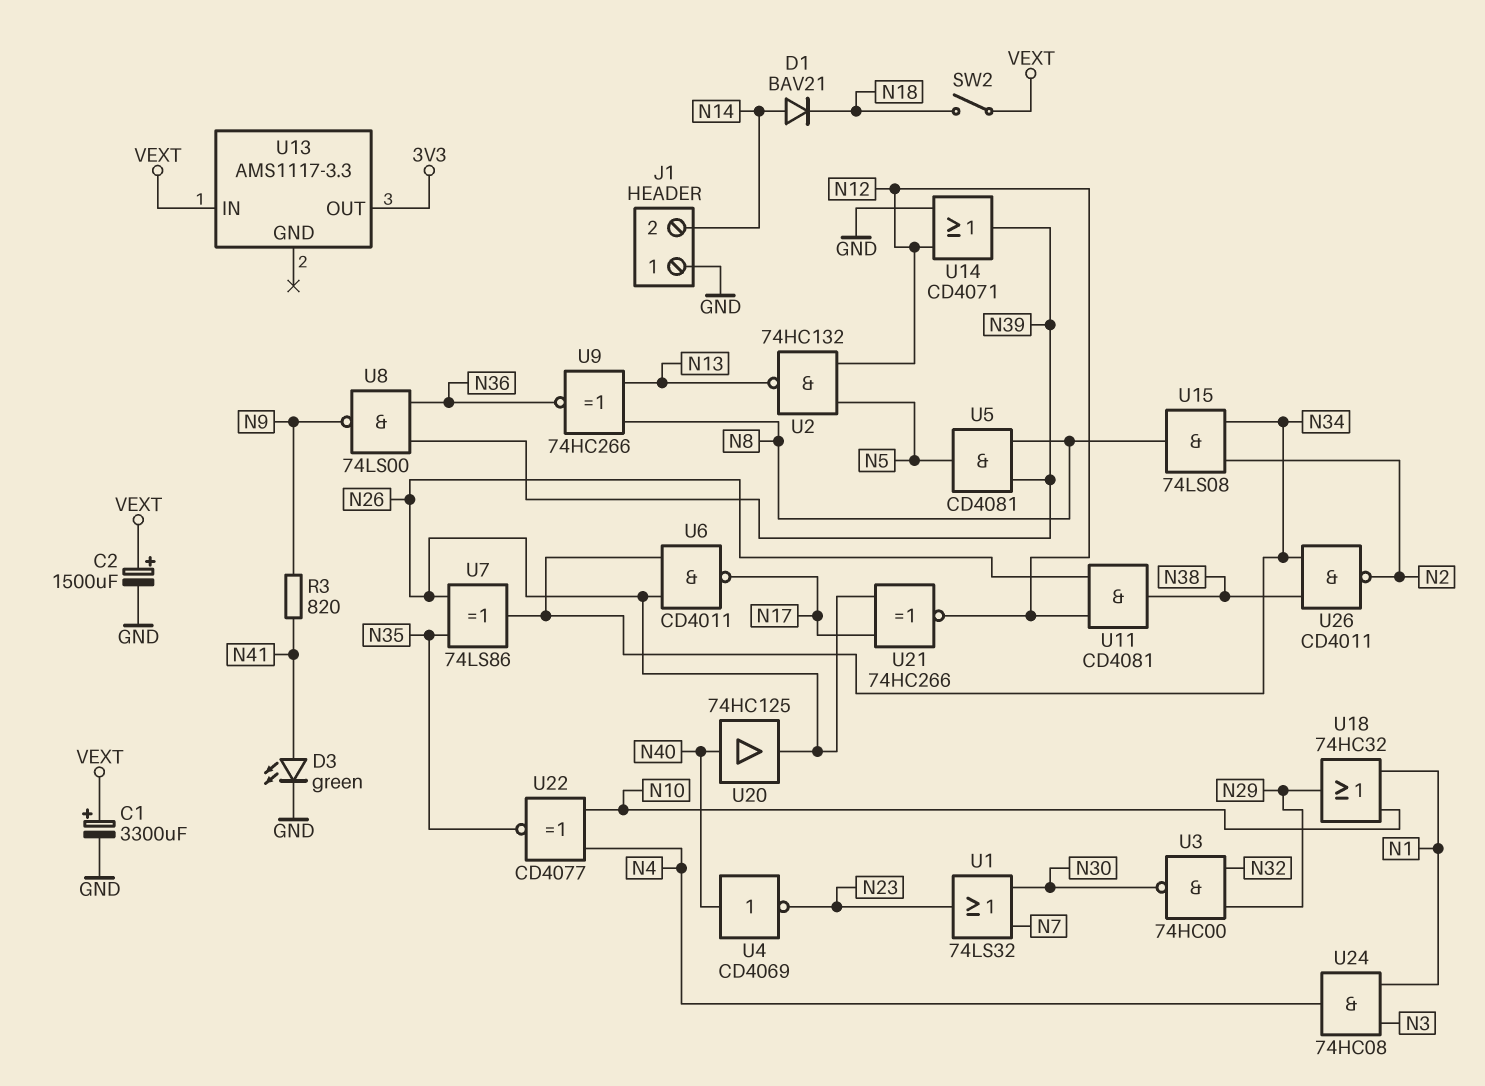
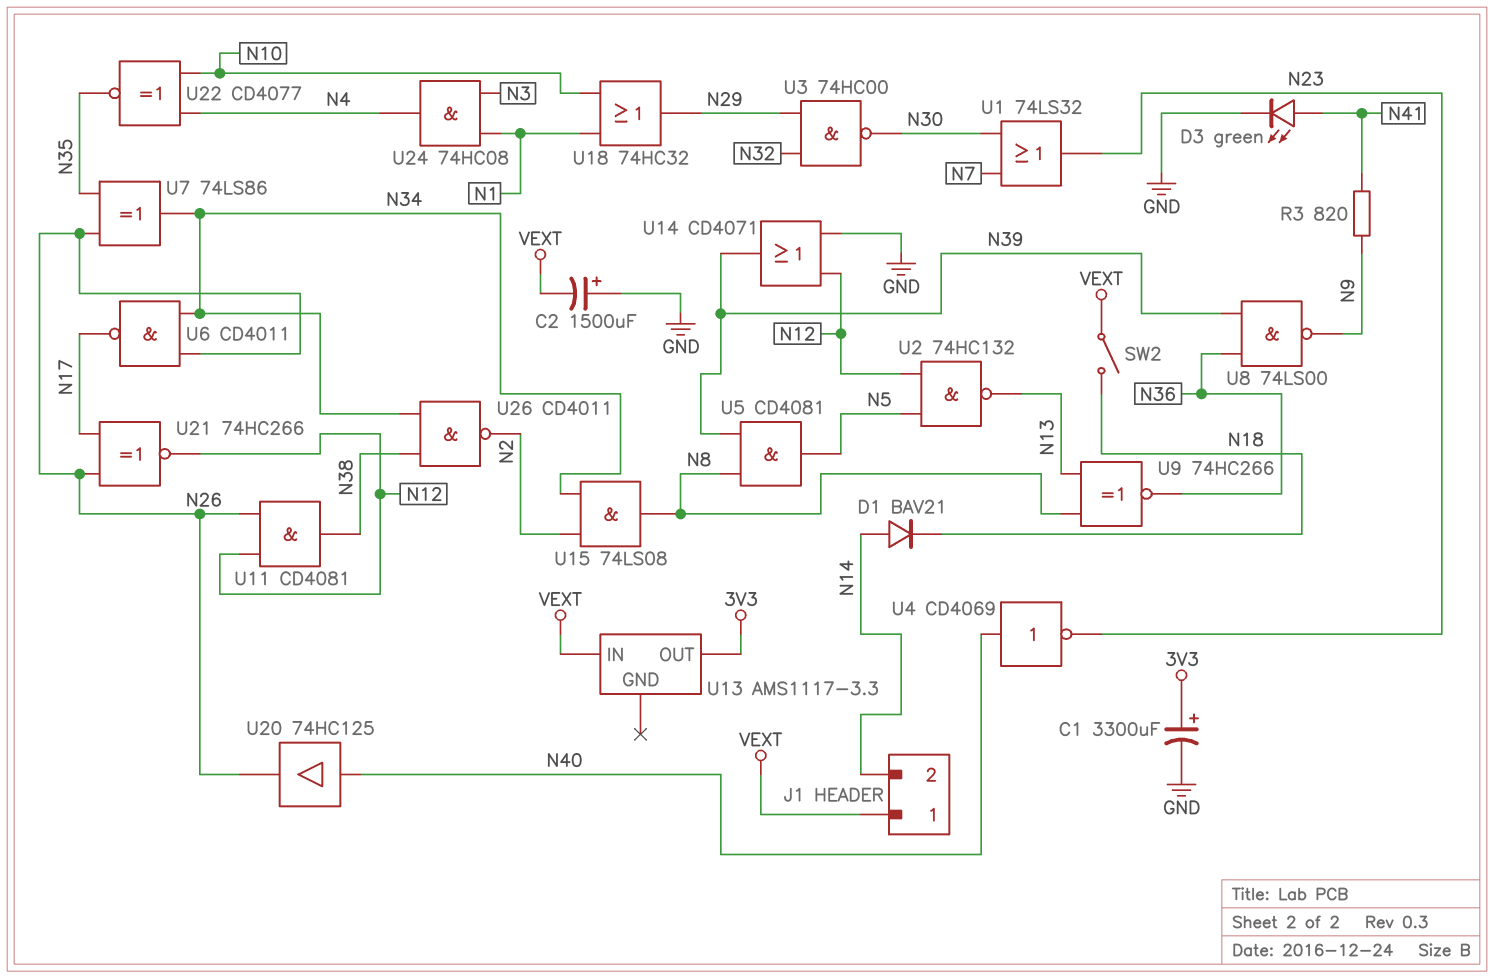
C1: 3300uF (plus VEXT, minus GND) -> 3300uF (plus 3V3, minus GND)
C2: 1500uF (plus VEXT, minus GND) -> 1500uF (plus GND, minus VEXT)
J1 pin 1: GND -> VEXT

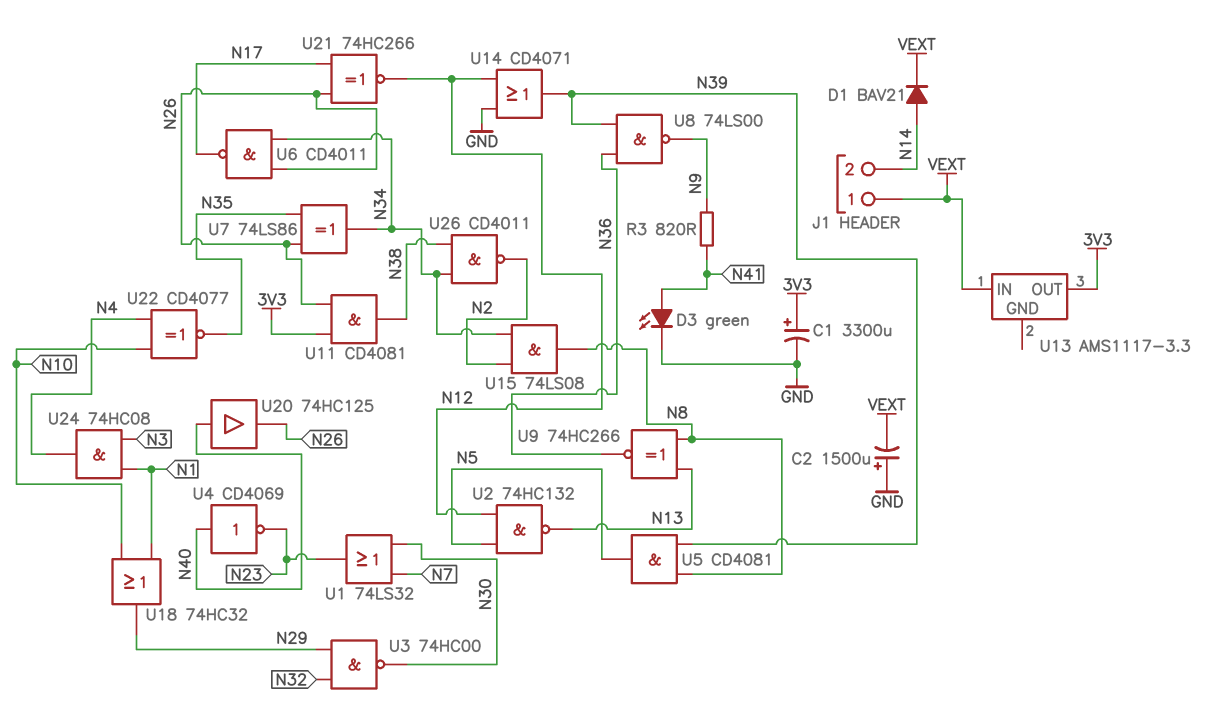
D1: diode BAV21 (A N14, K N18) -> diode BAV21 (A N14, K VEXT)
SW2: switch (N18, VEXT) -> none
U11: AND CD4081 (in N12, in N26, out N38) -> AND CD4081 (in 3V3, in N26, out N38)

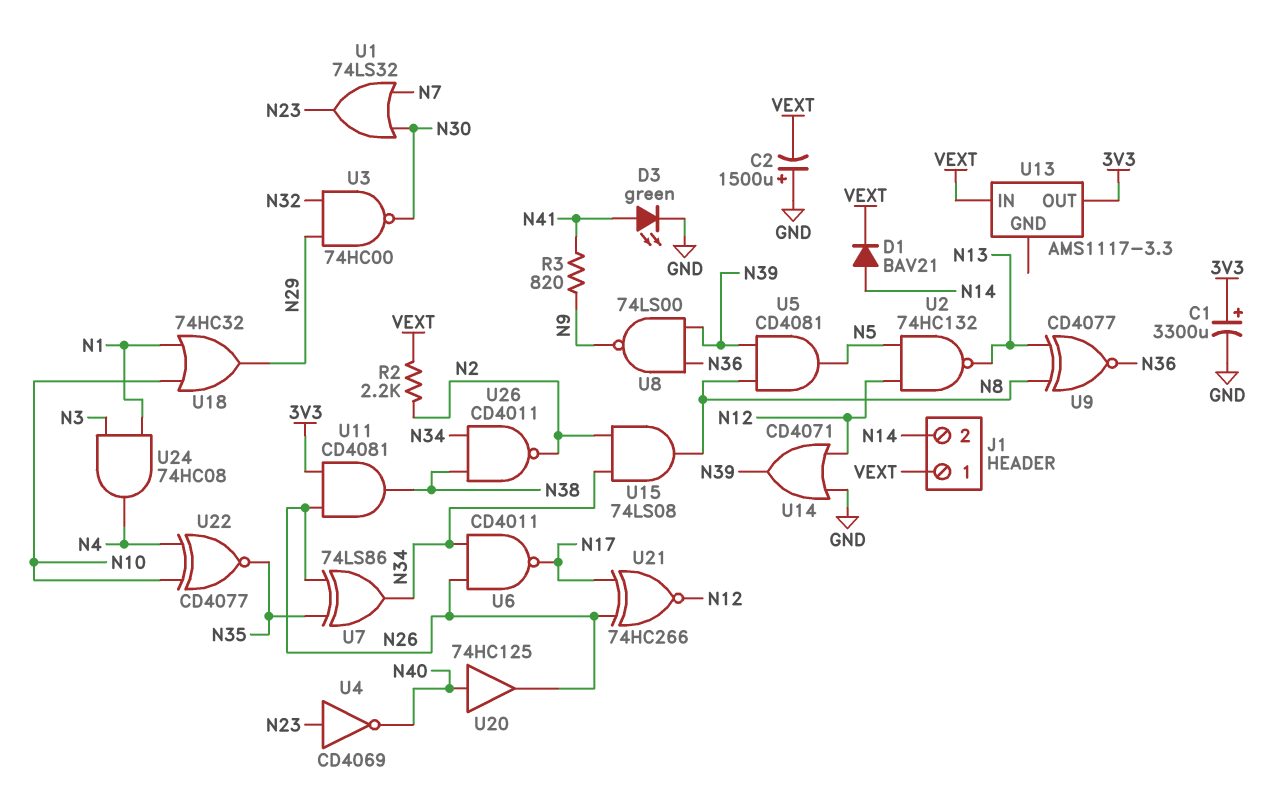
R2: none -> 2.2k (N2, VEXT)
U4: NOT CD4069 (in N40, out N23) -> NOT CD4069 (in N23, out N40)
U9: XNOR 74HC266 (in N8, in N13, out N36) -> XNOR CD4077 (in N8, in N13, out N36)

